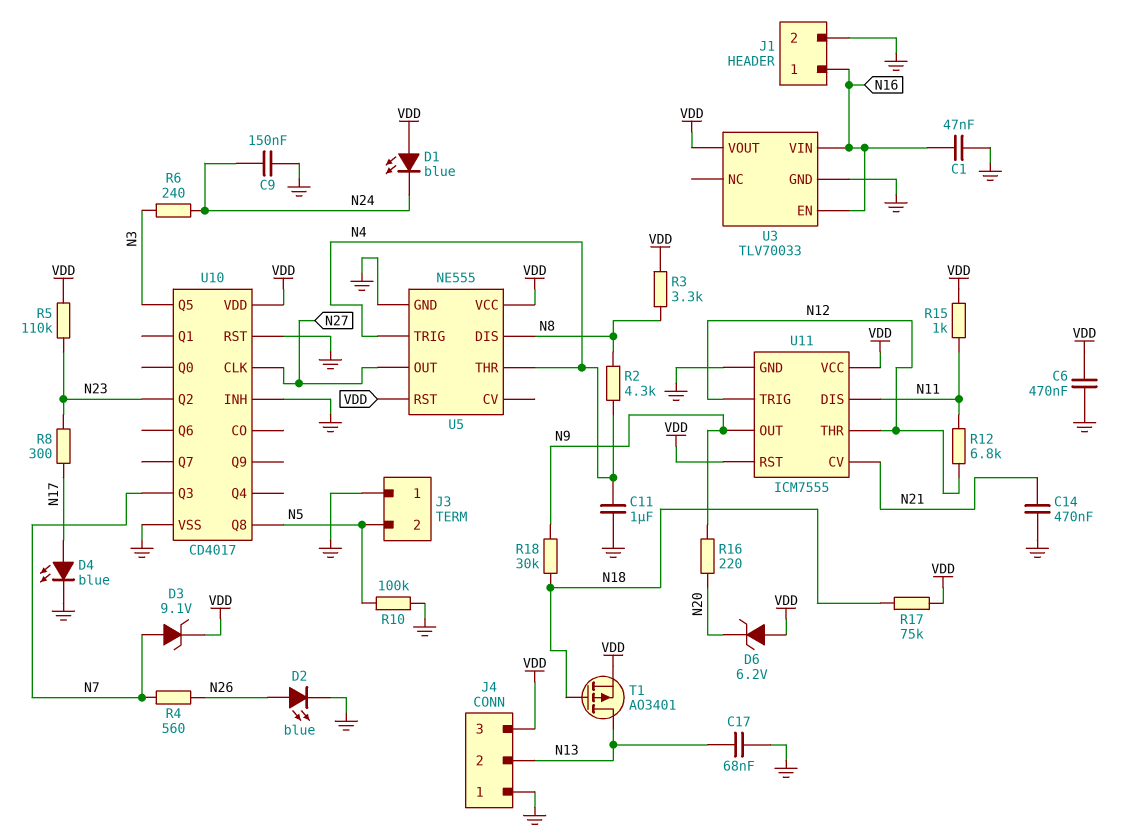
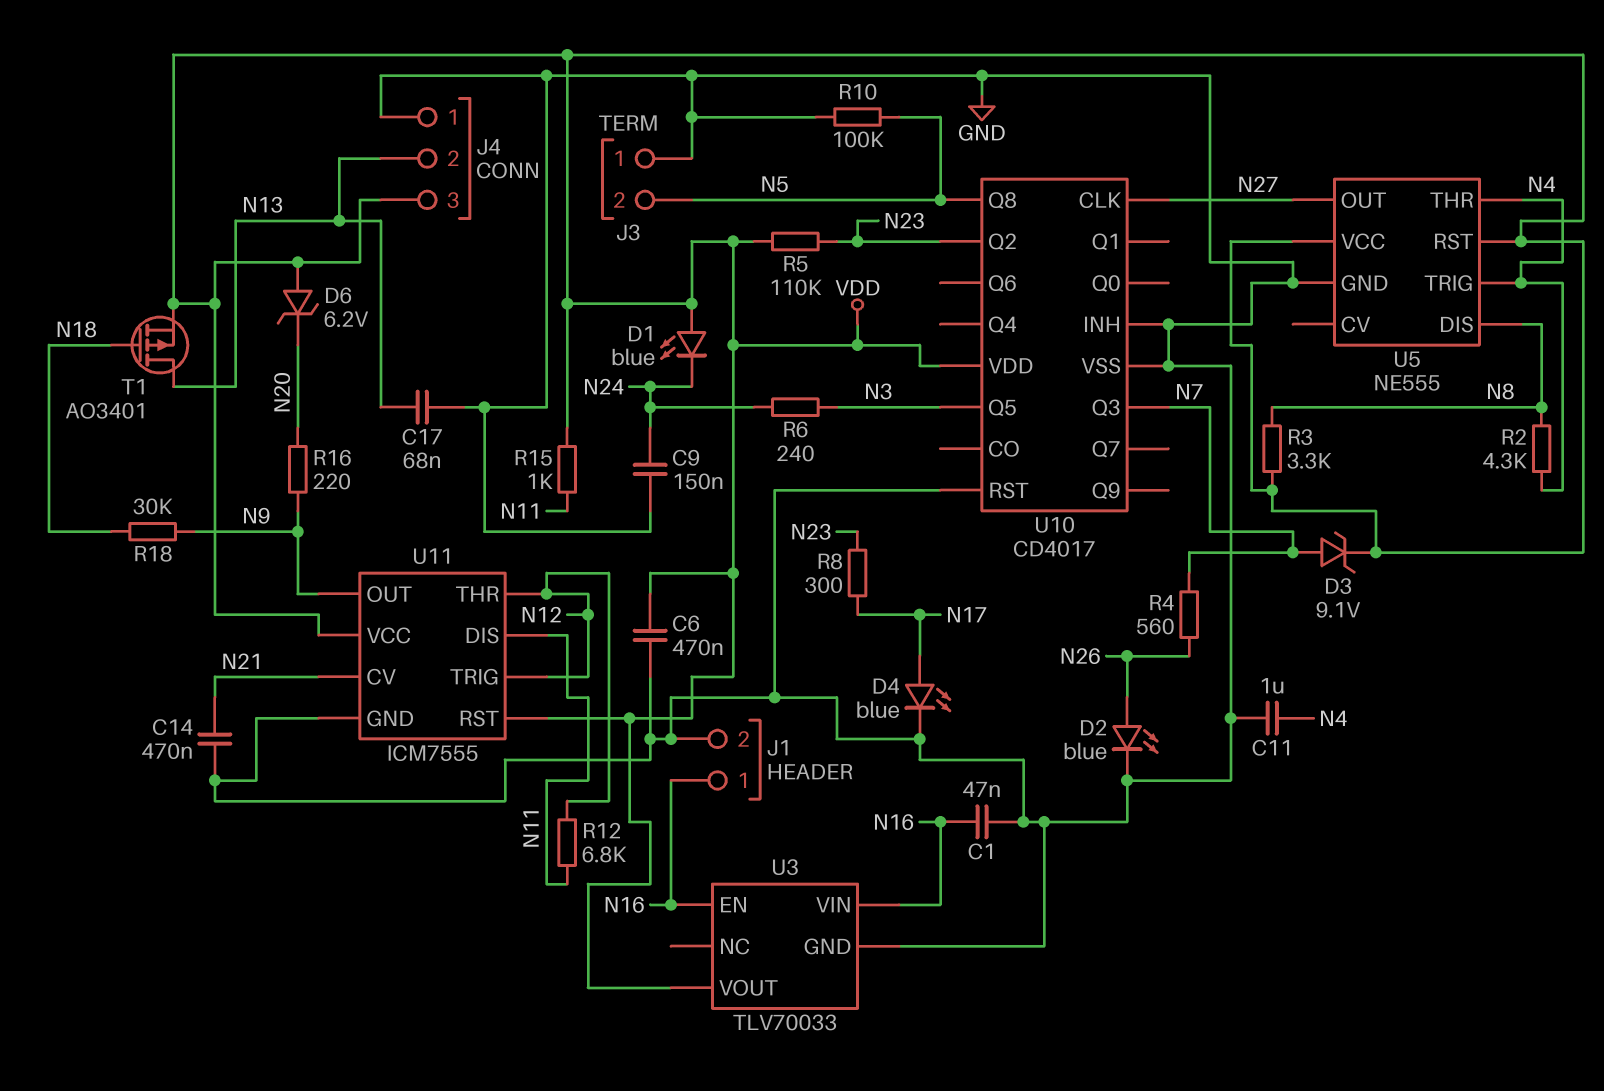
R17: 75k (N18, VDD) -> none

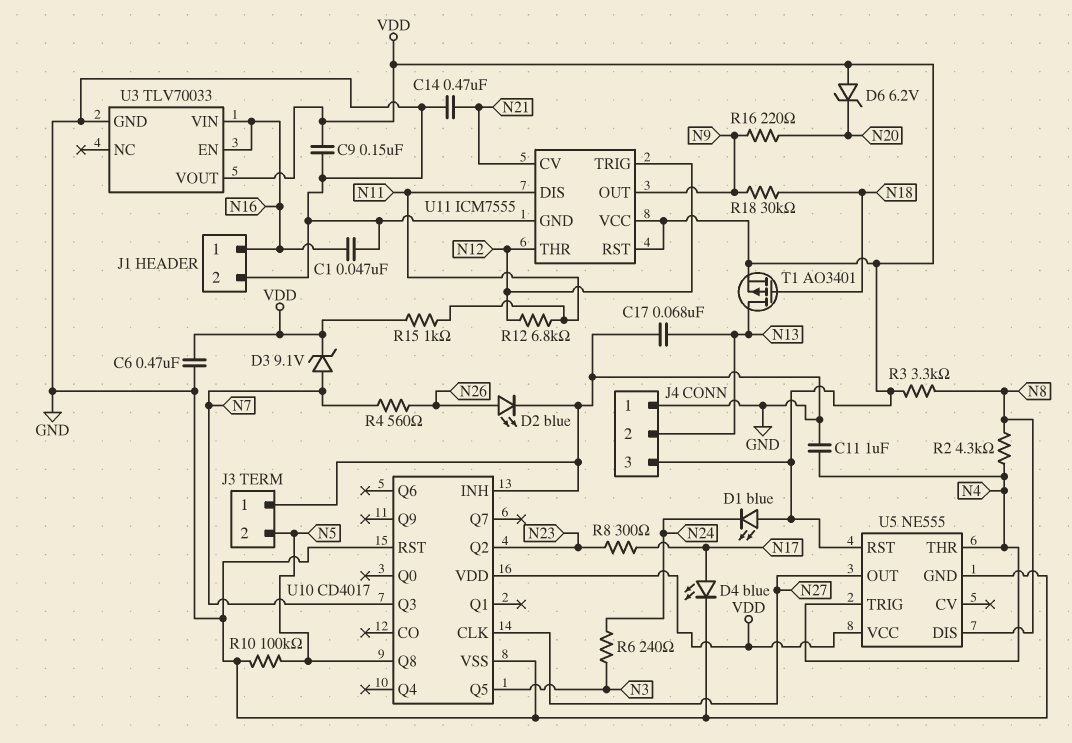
C9: 150nF (GND, N24) -> 150nF (GND, VDD)
R5: 110k (N23, VDD) -> none

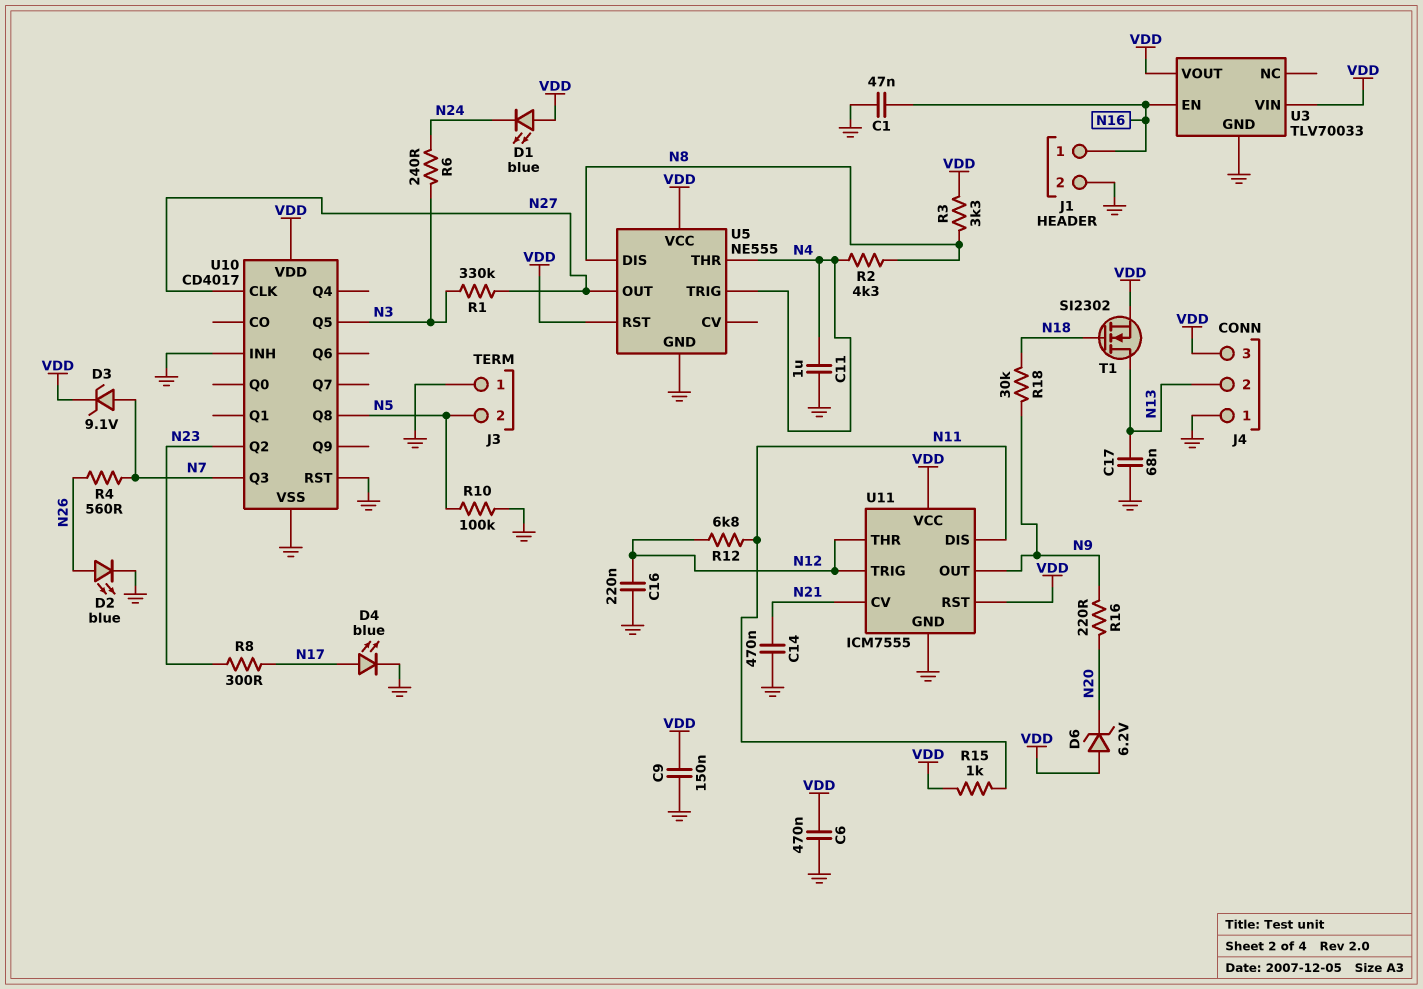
C16: none -> 220nF (GND, N12)
R1: none -> 330k (N3, N27)
T1: PMOS AO3401 (G N18, D N13, S VDD) -> NMOS SI2302 (G N18, D N13, S VDD)
U3 pin VIN: N16 -> VDD

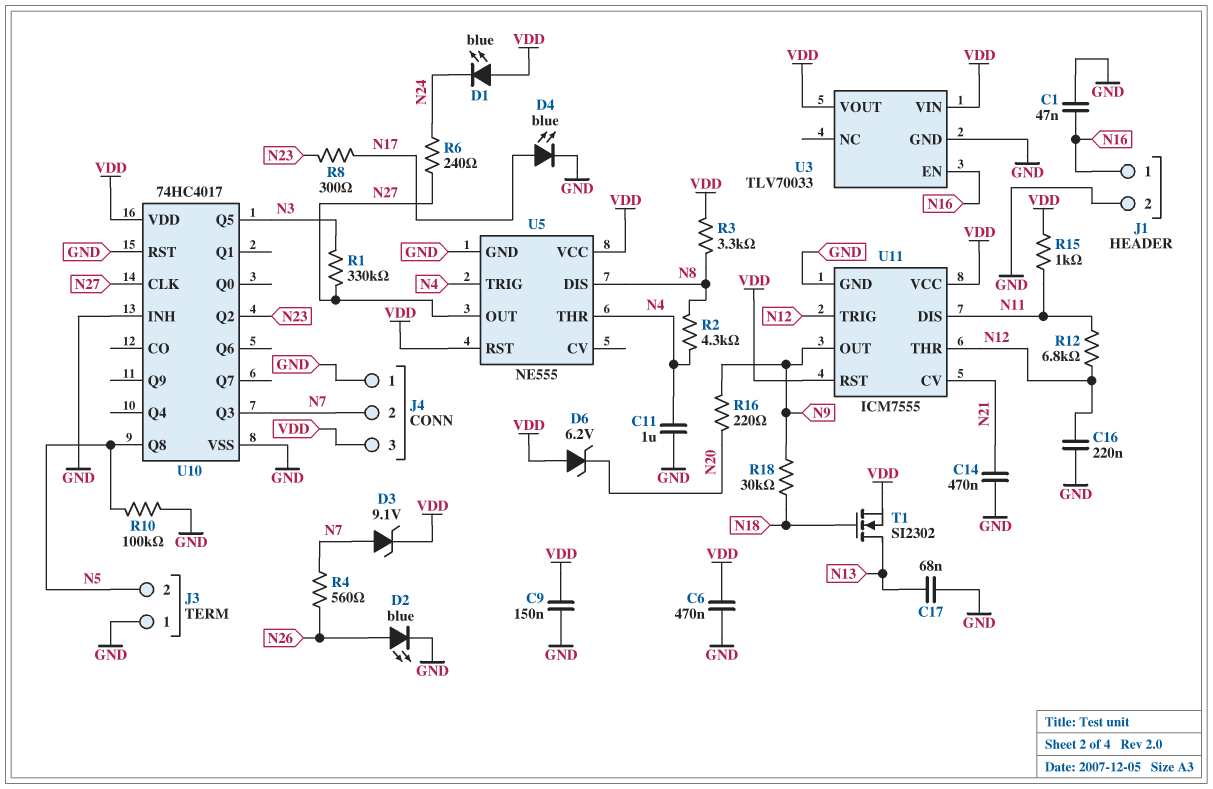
J4 pin 2: N13 -> N7
R6: 240 (N3, N24) -> 240 (N24, N27)
U10: CD4017 -> 74HC4017

